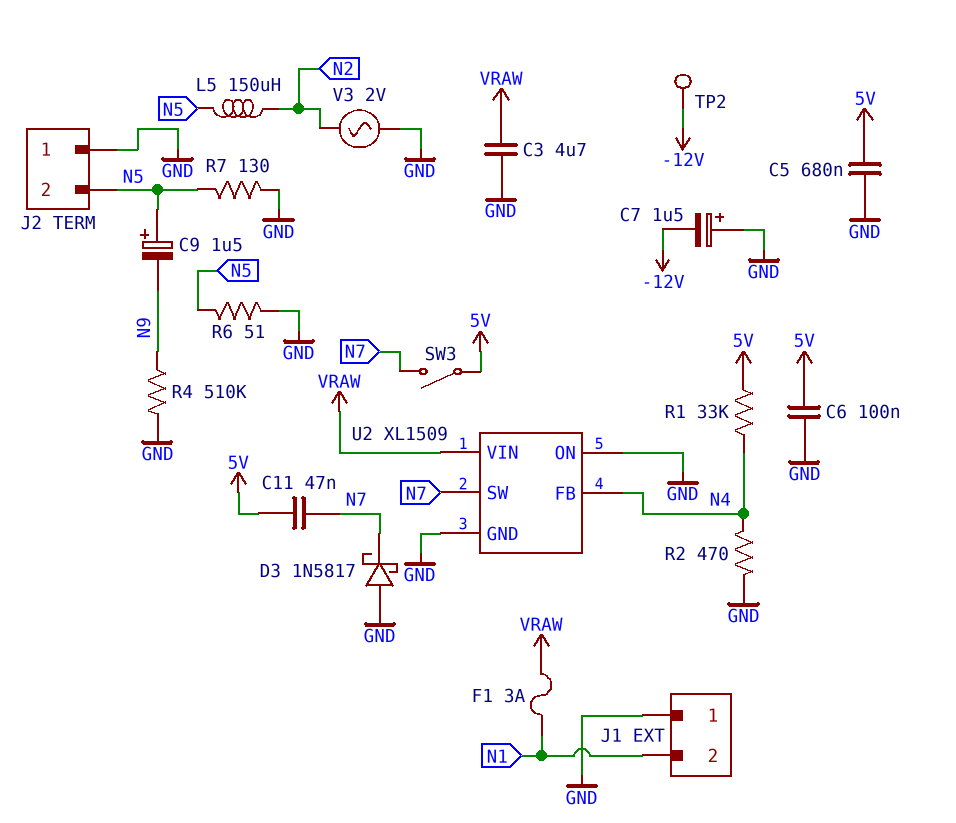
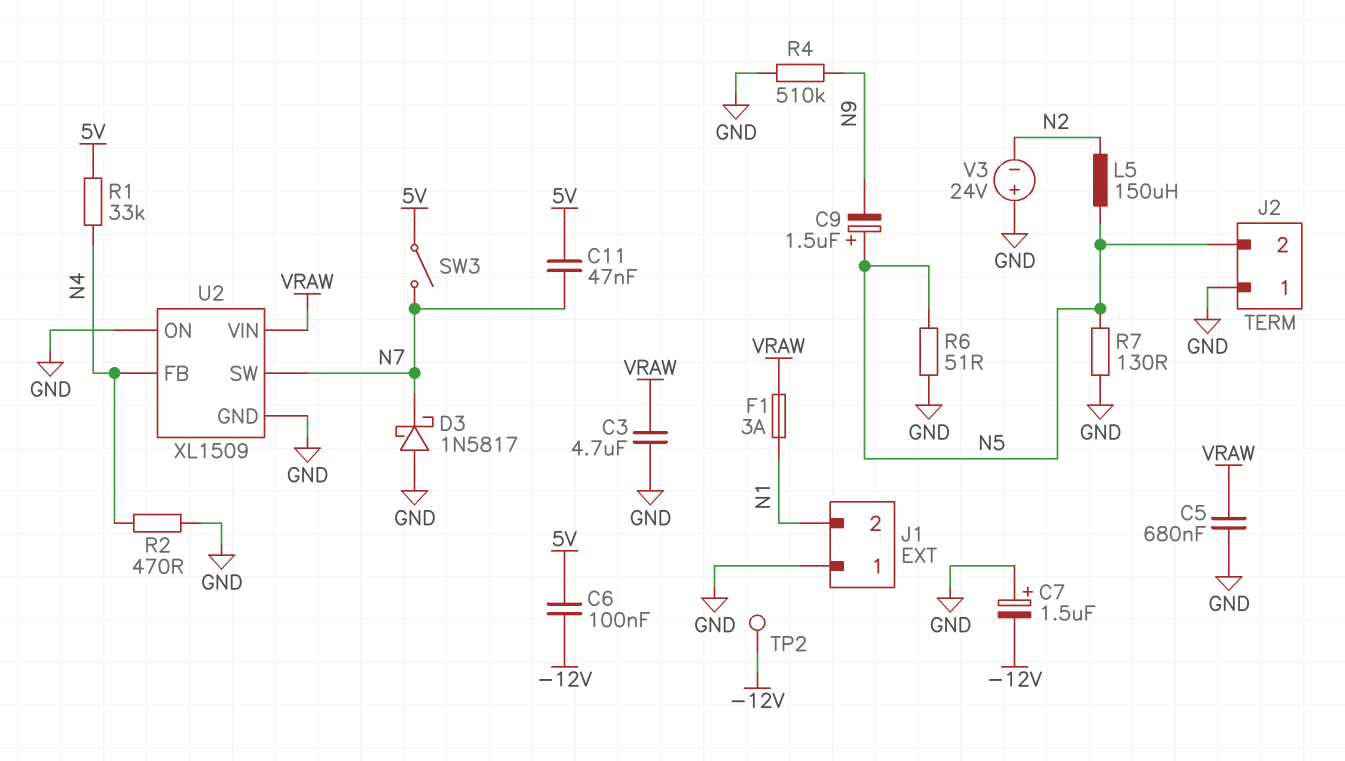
C5: 680nF (5V, GND) -> 680nF (GND, VRAW)
C6: 100nF (5V, GND) -> 100nF (-12V, 5V)
V3: AC 2V (GND, N2) -> 24V (plus GND, minus N2)

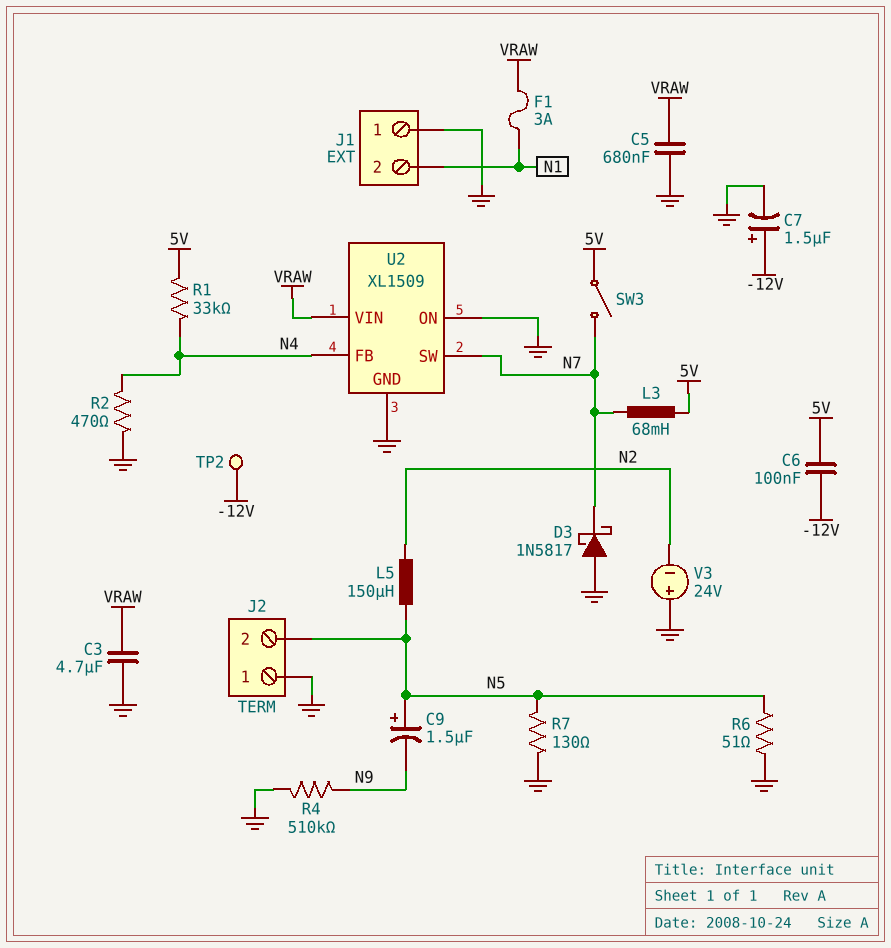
C7: 1.5uF (plus GND, minus -12V) -> 1.5uF (plus -12V, minus GND)
C11: 47nF (5V, N7) -> none
L3: none -> 68mH (5V, N7)

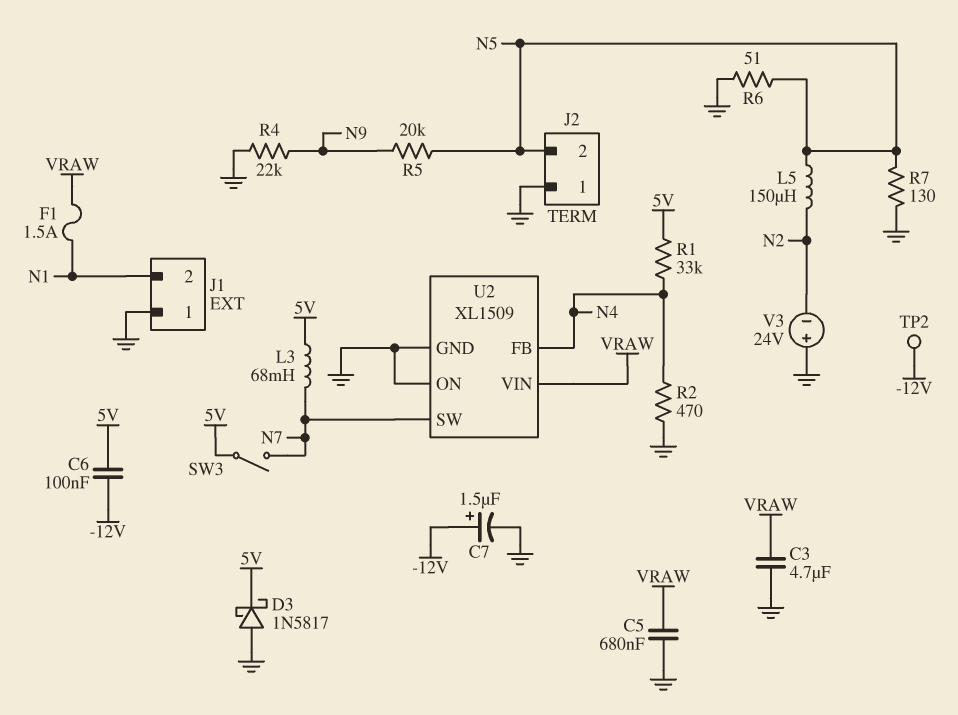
C9: 1.5uF (plus N5, minus N9) -> none
D3: schottky 1N5817 (A GND, K N7) -> schottky 1N5817 (A GND, K 5V)
F1: 3A (N1, VRAW) -> 1.5A (N1, VRAW)
R4: 510k (GND, N9) -> 22k (GND, N9)
R5: none -> 20k (N5, N9)

